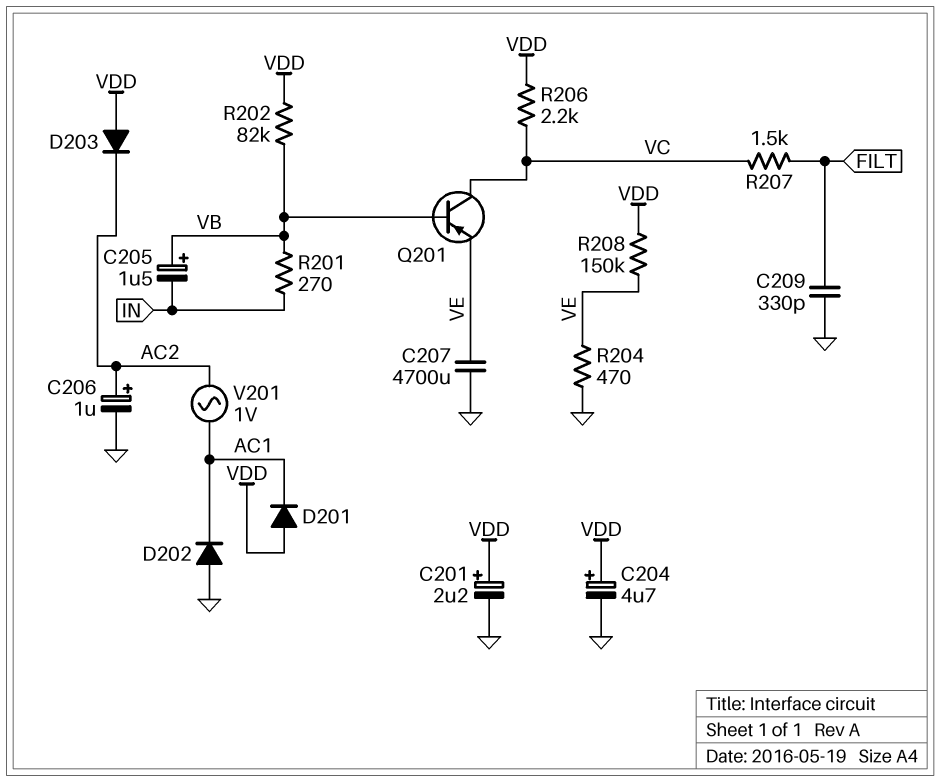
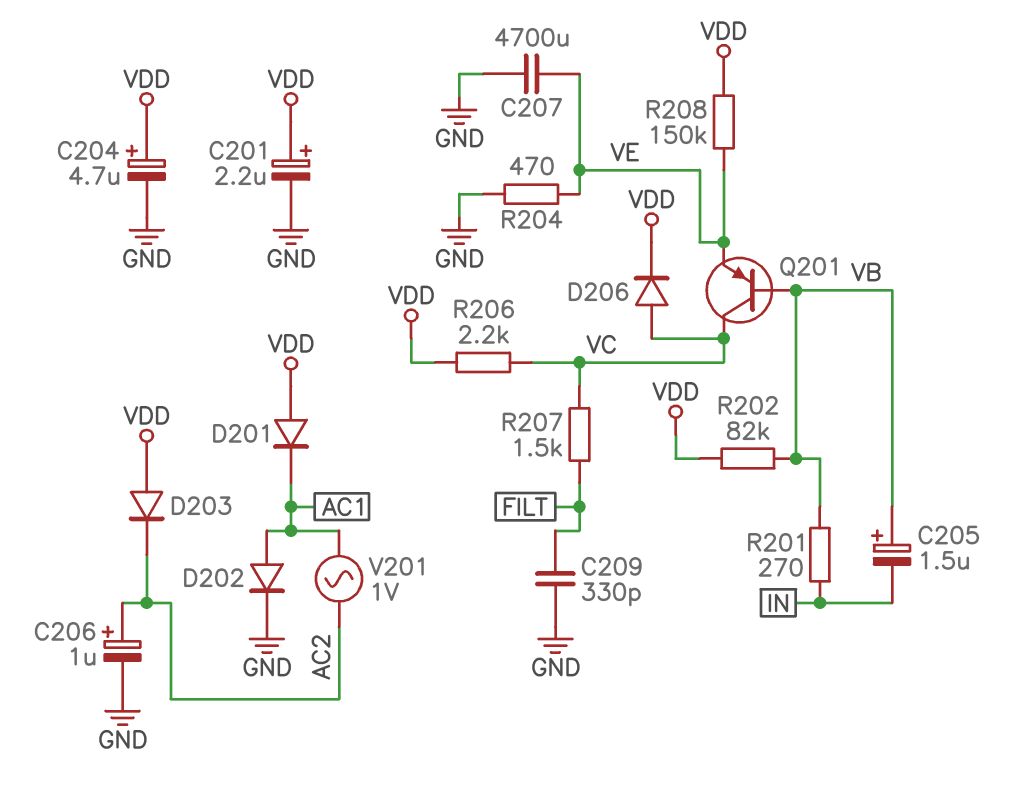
D202: diode (A GND, K AC1) -> diode (A AC1, K GND)
D206: none -> diode (A VC, K VDD)

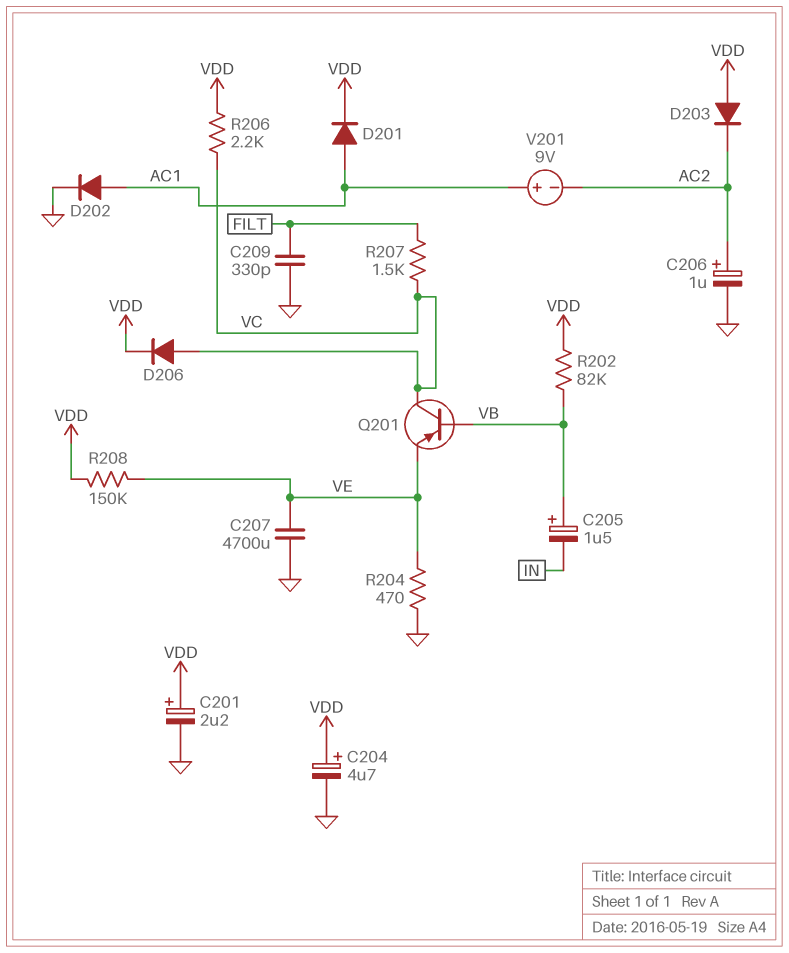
D201: diode (A VDD, K AC1) -> diode (A AC1, K VDD)
R201: 270 (IN, VB) -> none
V201: AC 1V (AC1, AC2) -> 9V (plus AC1, minus AC2)

